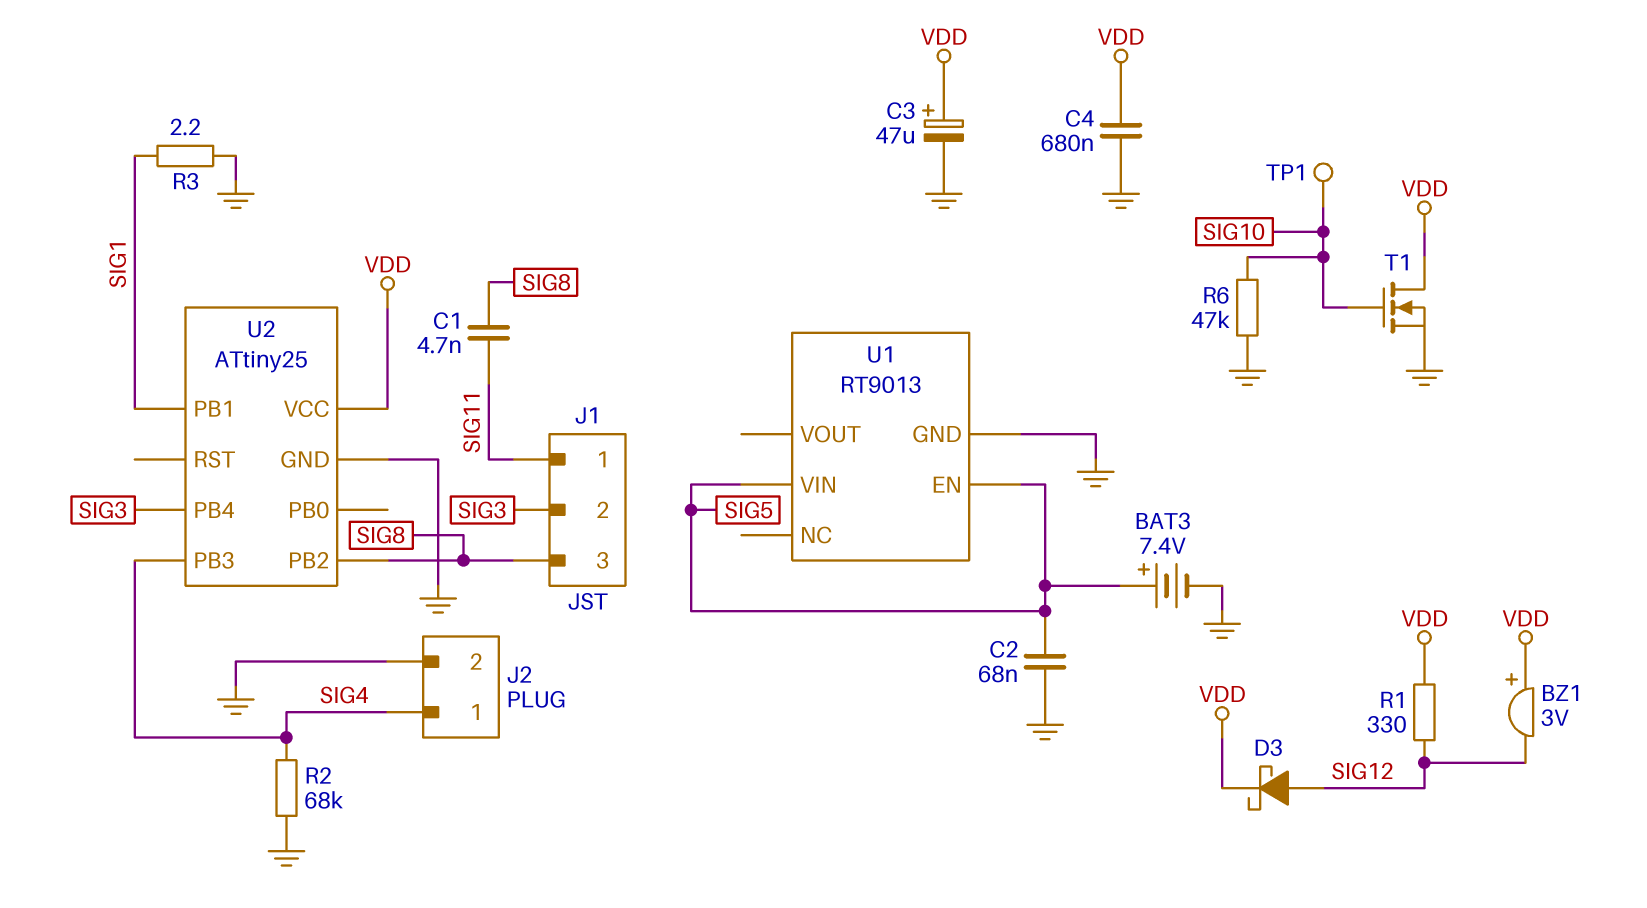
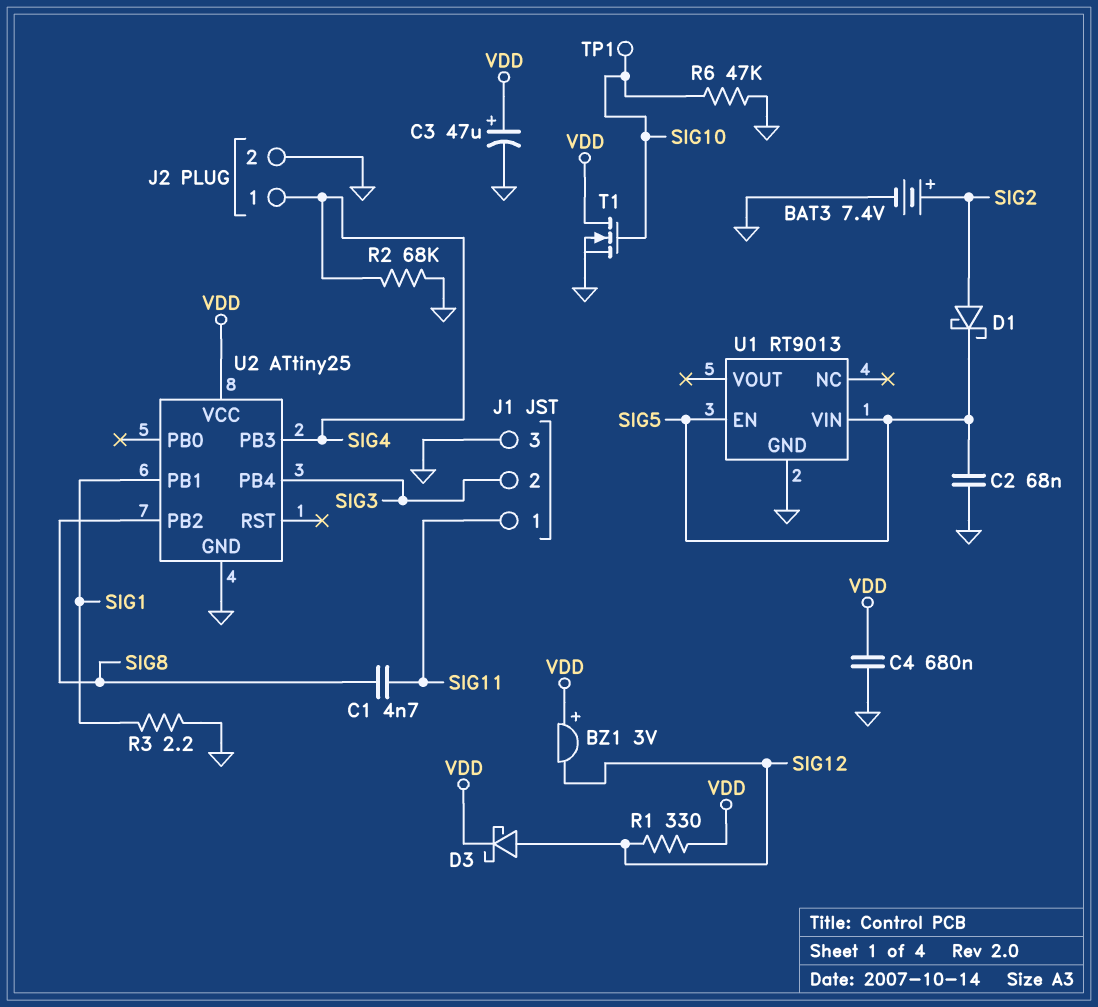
BAT3: 7.4V (plus SIG5, minus GND) -> 7.4V (plus SIG2, minus GND)
D1: none -> schottky (A SIG2, K SIG5)
J1 pin 3: SIG8 -> GND

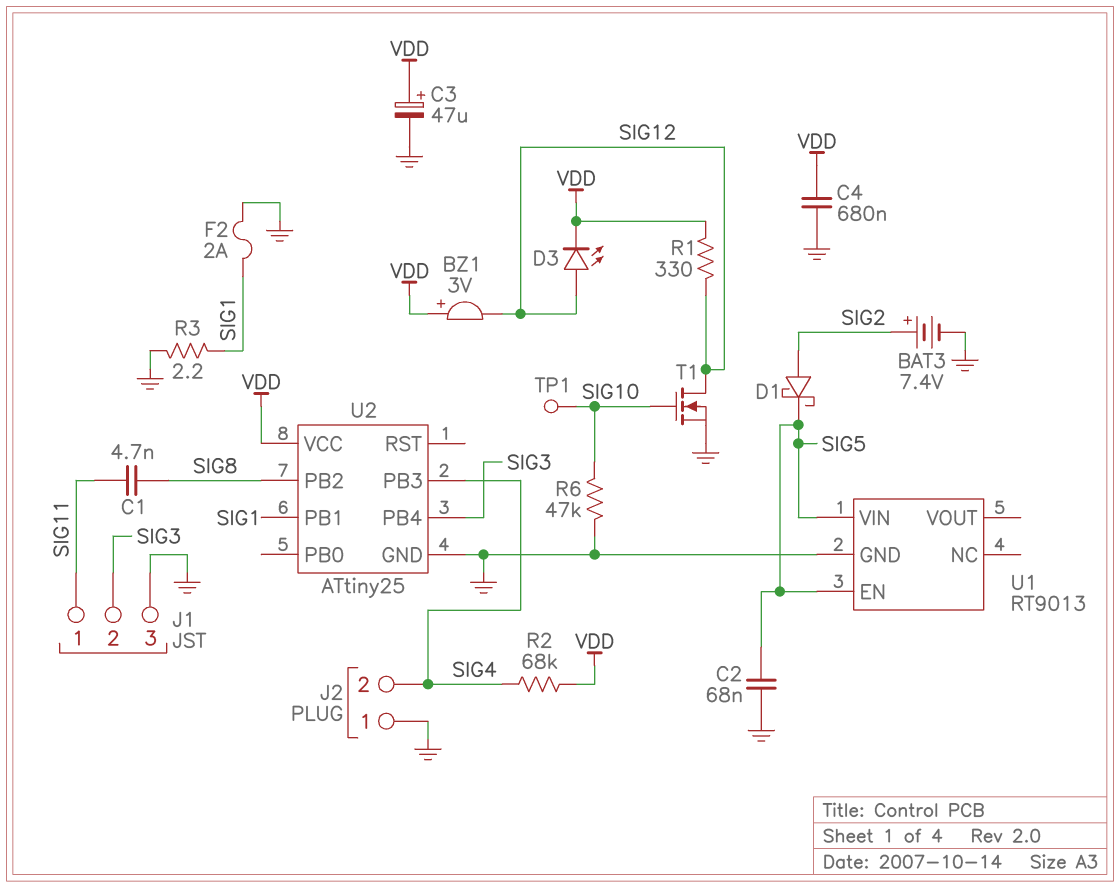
D3: schottky (A SIG12, K VDD) -> LED (A SIG12, K VDD)
F2: none -> 2A (GND, SIG1)
J2 pin 1: SIG4 -> GND
J2 pin 2: GND -> SIG4
R2: 68k (GND, SIG4) -> 68k (SIG4, VDD)
T1: NMOS (G SIG10, D VDD, S GND) -> NMOS (G SIG10, D SIG12, S GND)

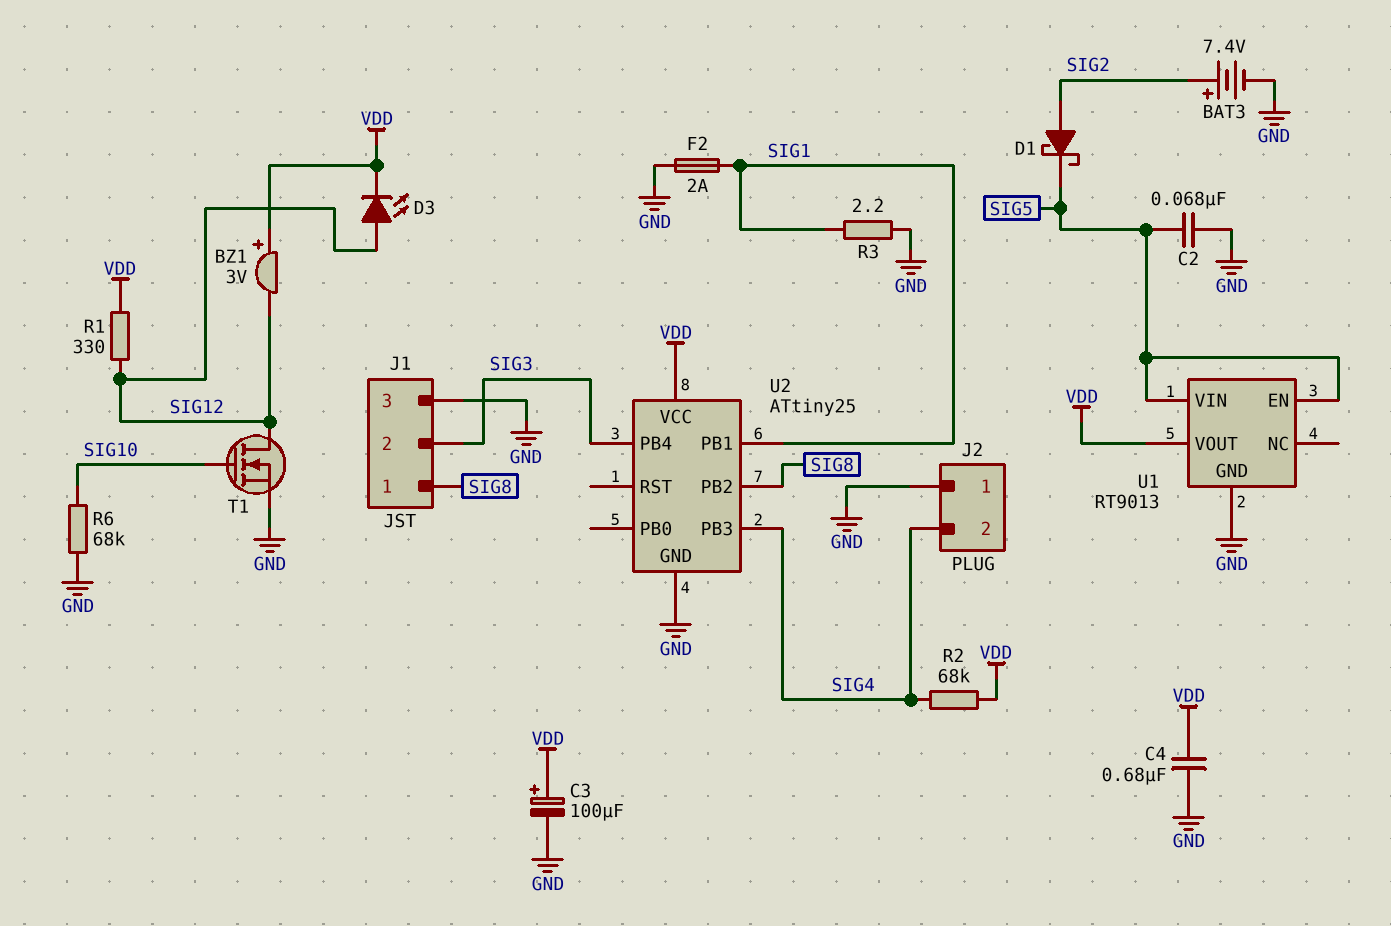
C1: 4.7nF (SIG8, SIG11) -> none
C3: 47uF (plus VDD, minus GND) -> 100uF (plus VDD, minus GND)
J1 pin 1: SIG11 -> SIG8
R6: 47k (GND, SIG10) -> 68k (GND, SIG10)
TP1: test point (SIG10) -> none
U1 pin VOUT: none -> VDD

